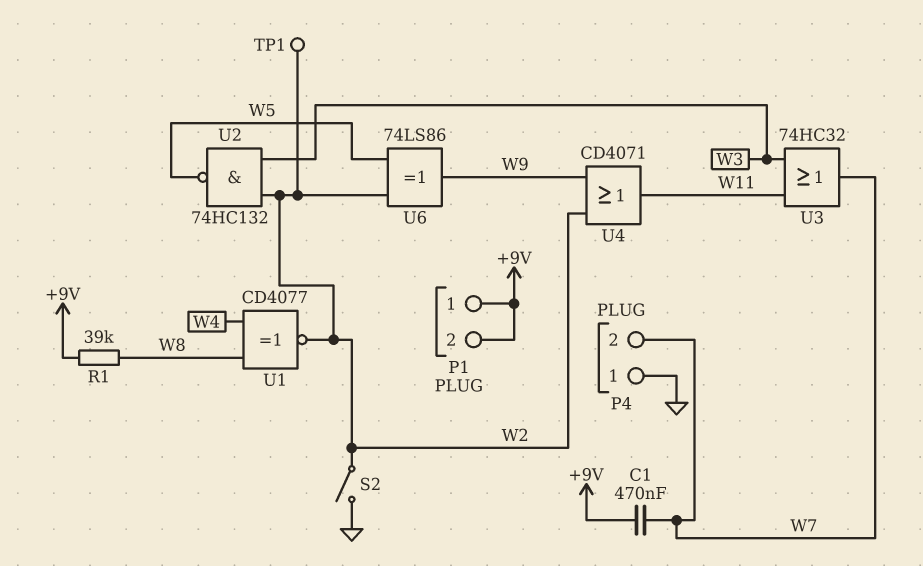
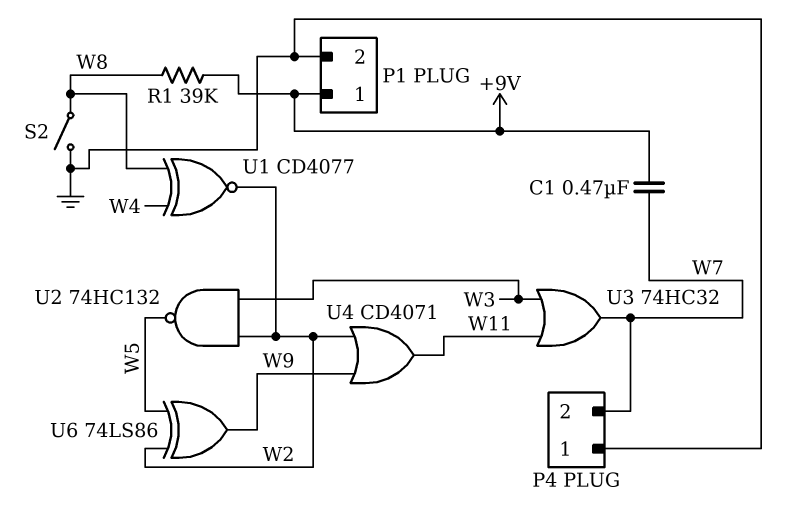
P1 pin 2: +9V -> GND
S2: switch (GND, W2) -> switch (GND, W8)
TP1: test point (W2) -> none

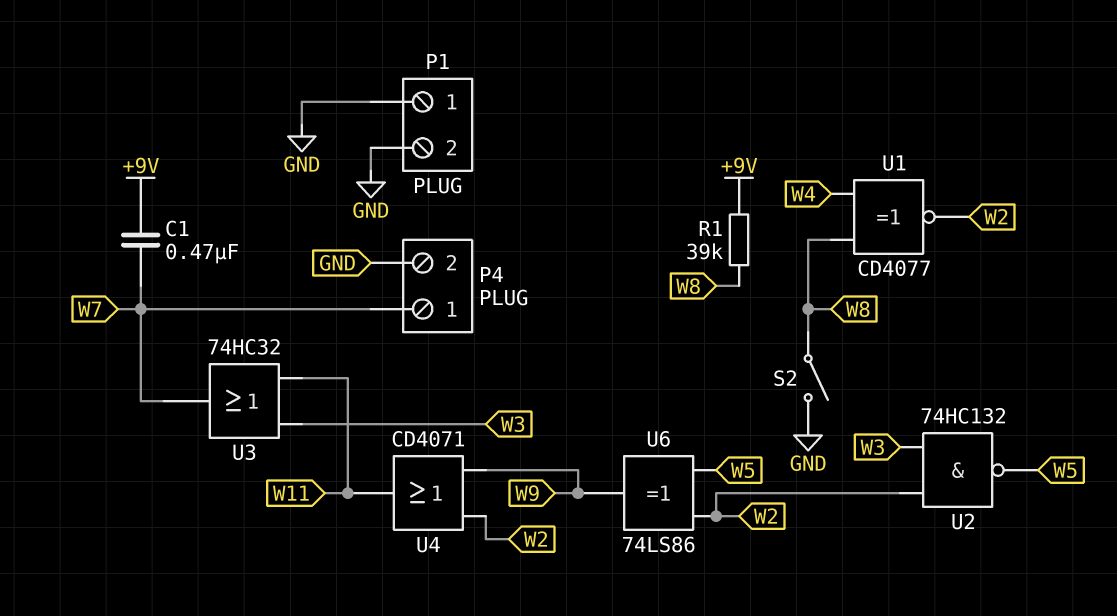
P1 pin 1: +9V -> GND
P4 pin 1: GND -> W7
P4 pin 2: W7 -> GND

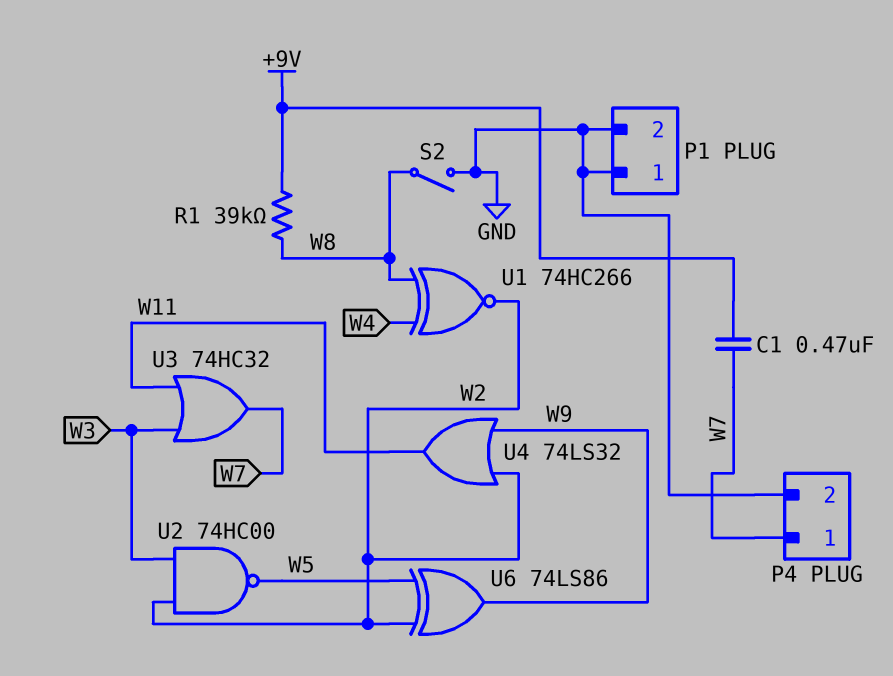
U1: XNOR CD4077 (in W4, in W8, out W2) -> XNOR 74HC266 (in W4, in W8, out W2)
U2: NAND 74HC132 (in W2, in W3, out W5) -> NAND 74HC00 (in W2, in W3, out W5)
U4: OR CD4071 (in W2, in W9, out W11) -> OR 74LS32 (in W2, in W9, out W11)

